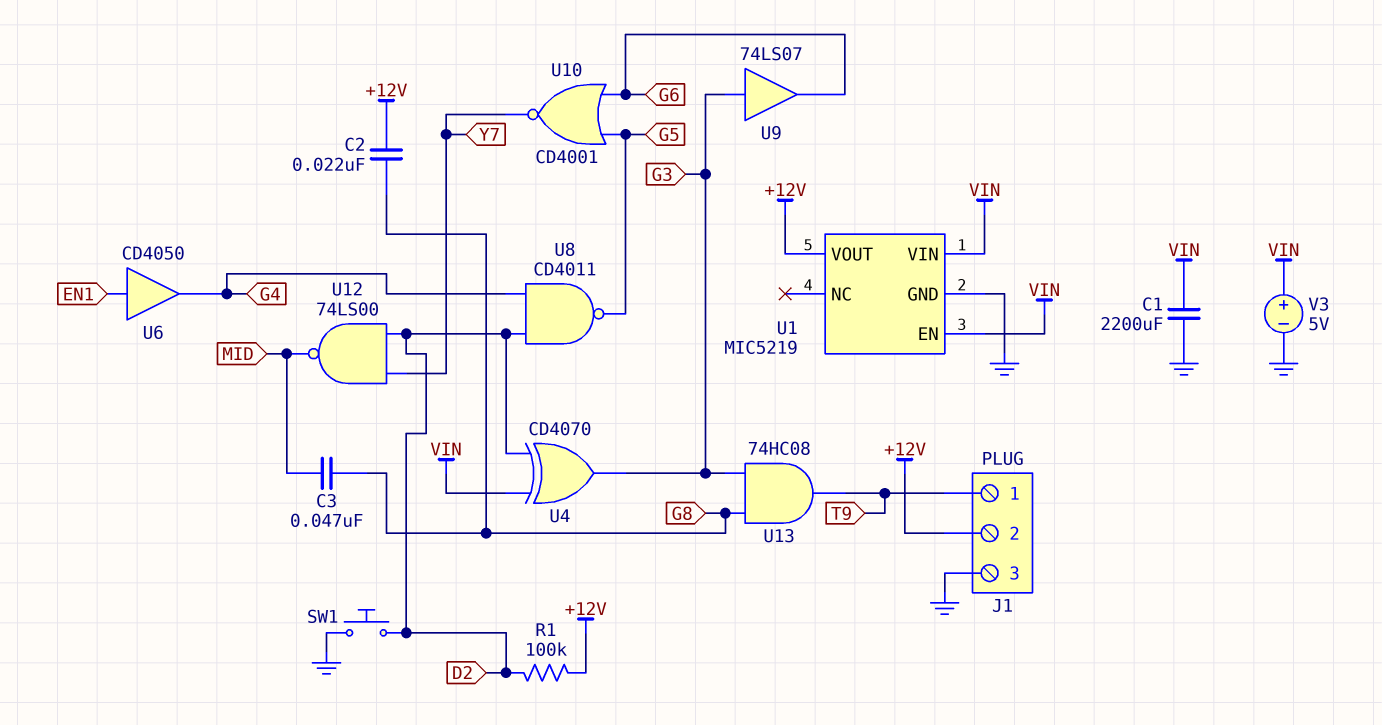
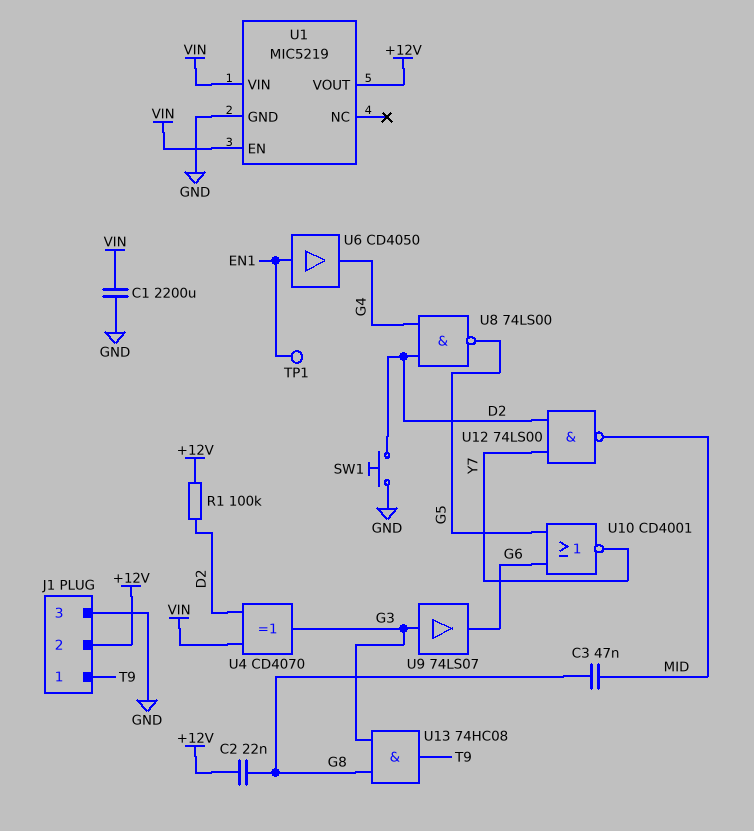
TP1: none -> test point (EN1)
U8: NAND CD4011 (in D2, in G4, out G5) -> NAND 74LS00 (in D2, in G4, out G5)
V3: 5V (plus VIN, minus GND) -> none

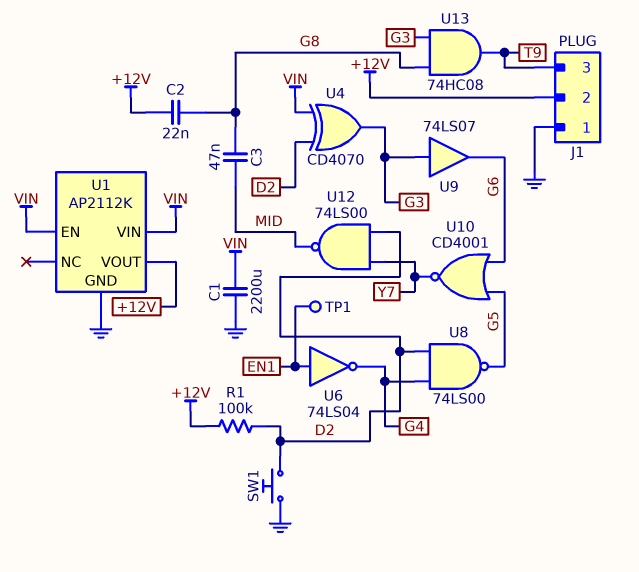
J1 pin 1: T9 -> GND
J1 pin 3: GND -> T9
U1: MIC5219 -> AP2112K
U6: buffer CD4050 (in EN1, out G4) -> NOT 74LS04 (in EN1, out G4)

